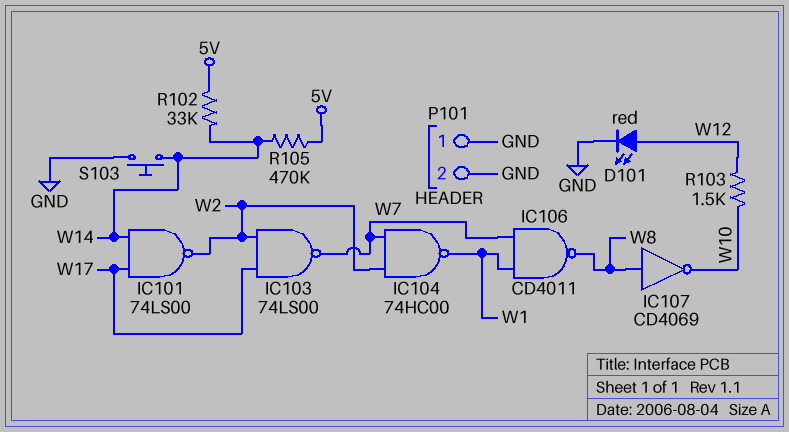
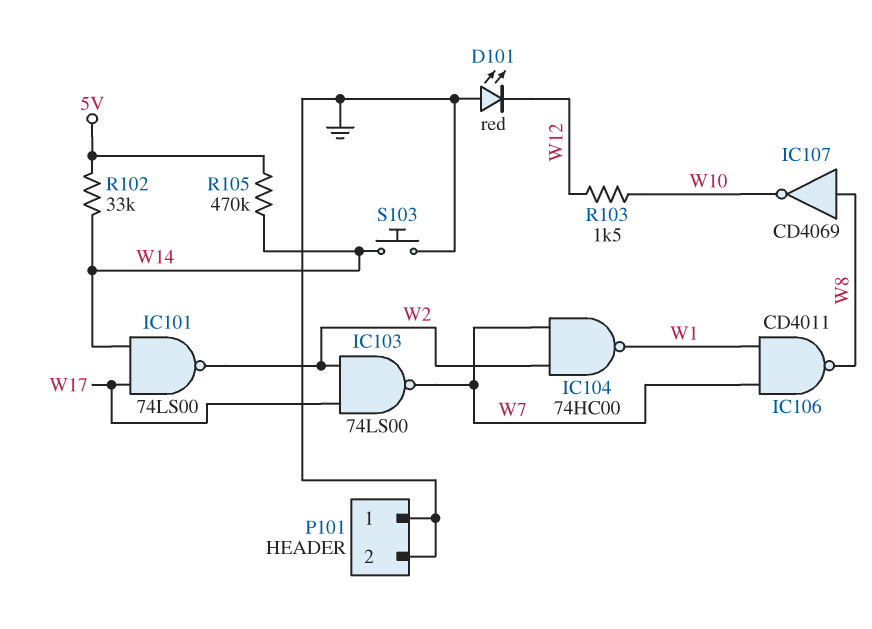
D101: LED red (A W12, K GND) -> LED red (A GND, K W12)

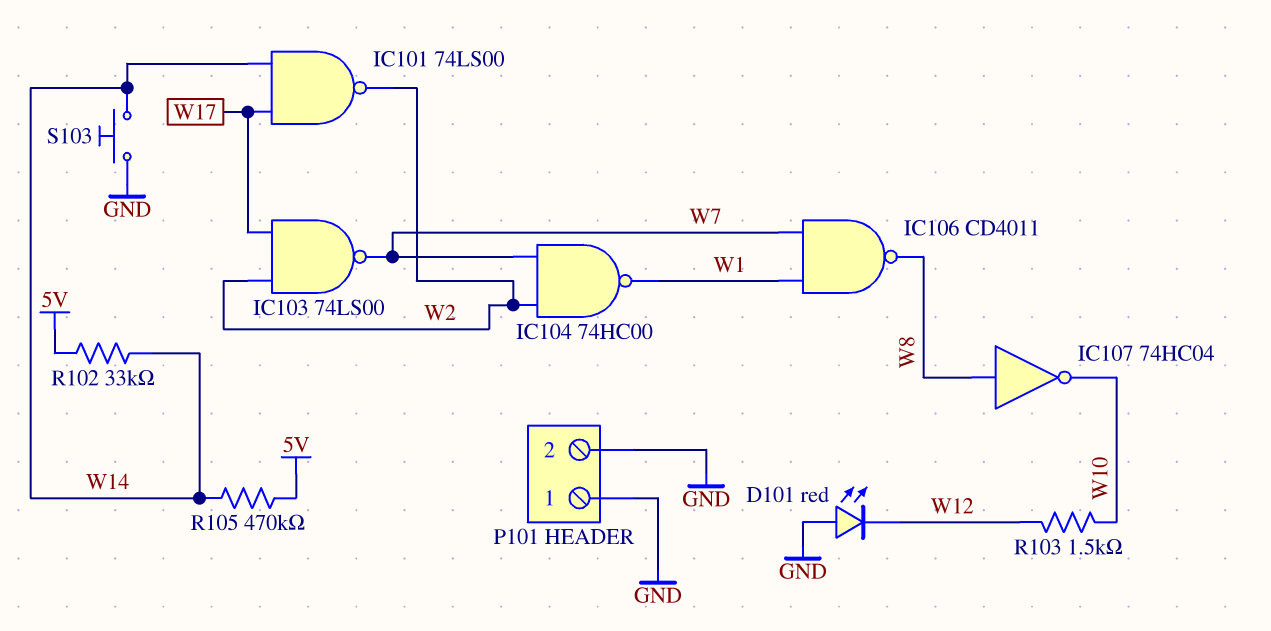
IC107: NOT CD4069 (in W8, out W10) -> NOT 74HC04 (in W8, out W10)

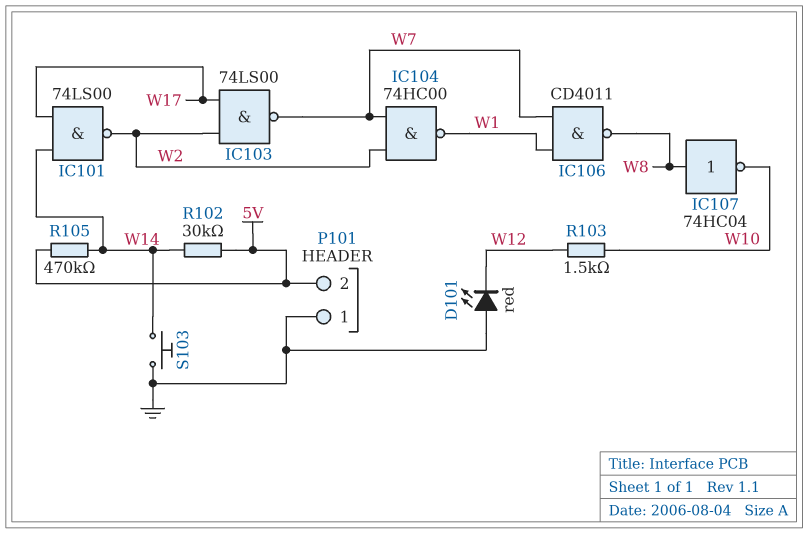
P101 pin 2: GND -> 5V
R102: 33k (5V, W14) -> 30k (5V, W14)

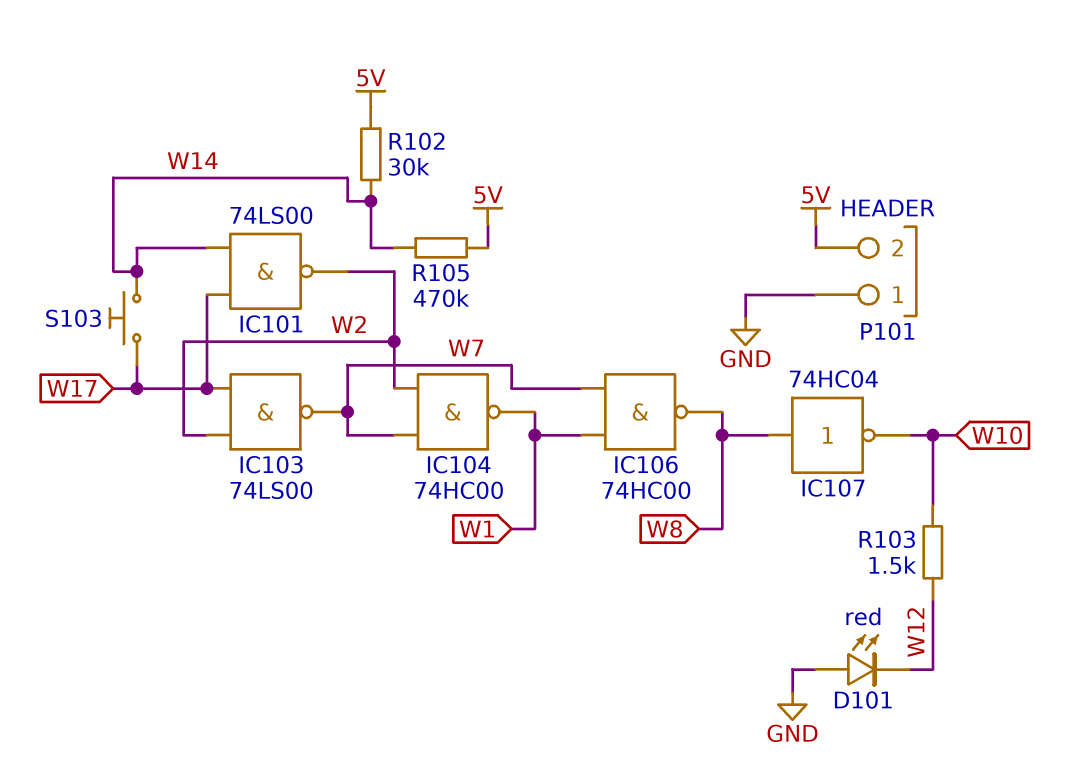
IC106: NAND CD4011 (in W1, in W7, out W8) -> NAND 74HC00 (in W1, in W7, out W8)
S103: button (GND, W14) -> button (W14, W17)

